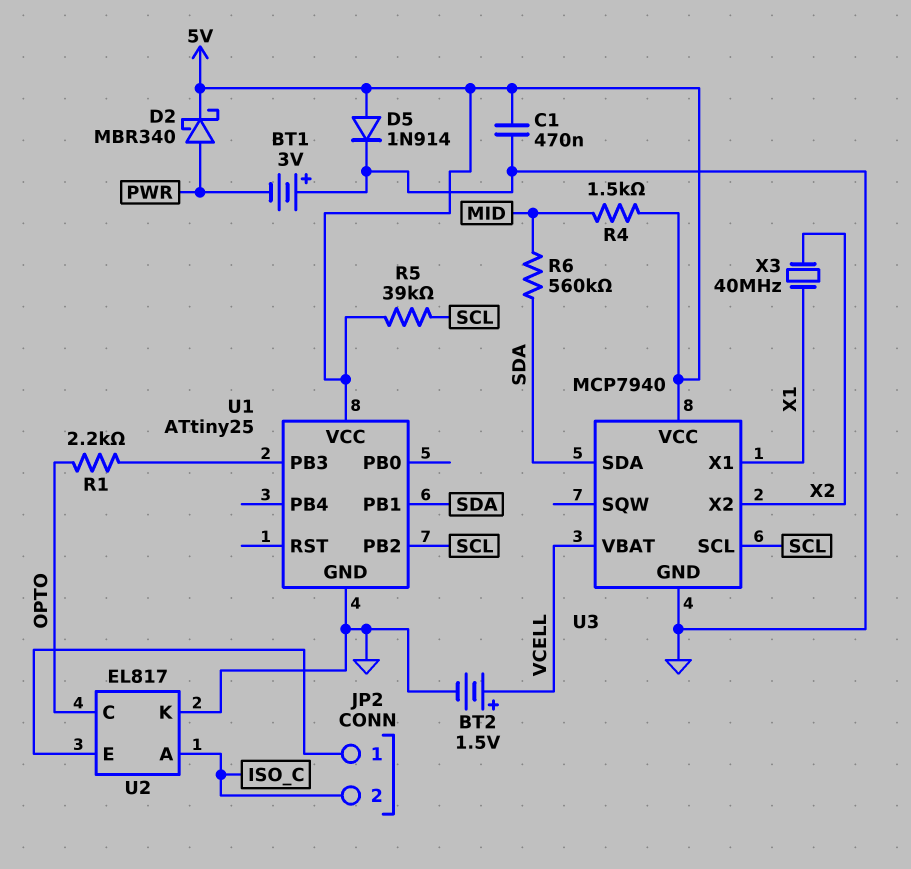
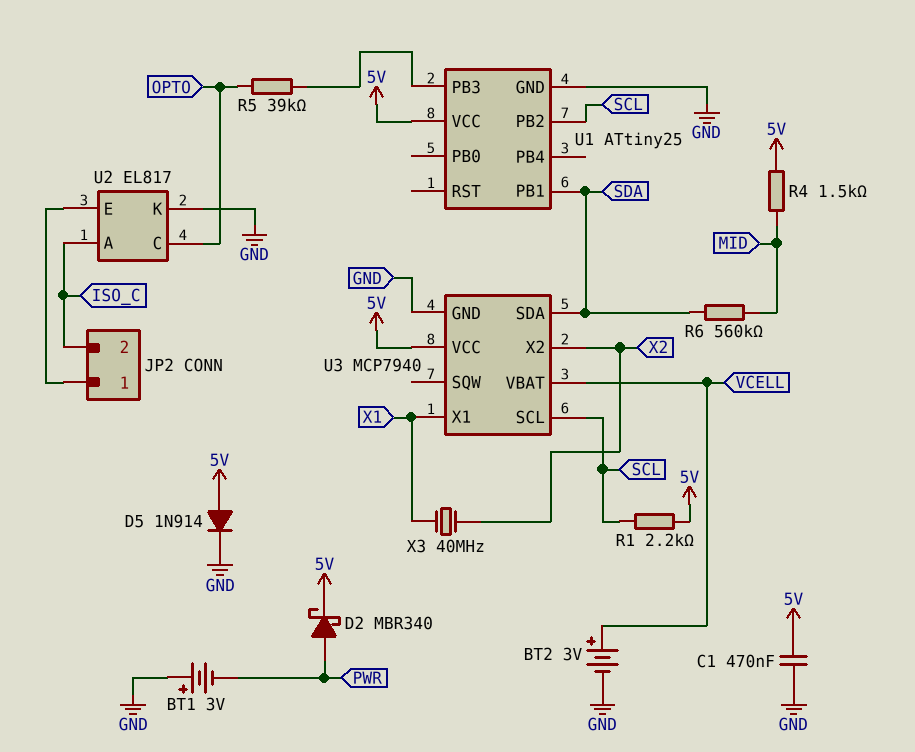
BT2: 1.5V (plus VCELL, minus GND) -> 3V (plus VCELL, minus GND)
R1: 2.2k (OPTO, U1/PB3) -> 2.2k (5V, SCL)
R5: 39k (5V, SCL) -> 39k (OPTO, U1/PB3)

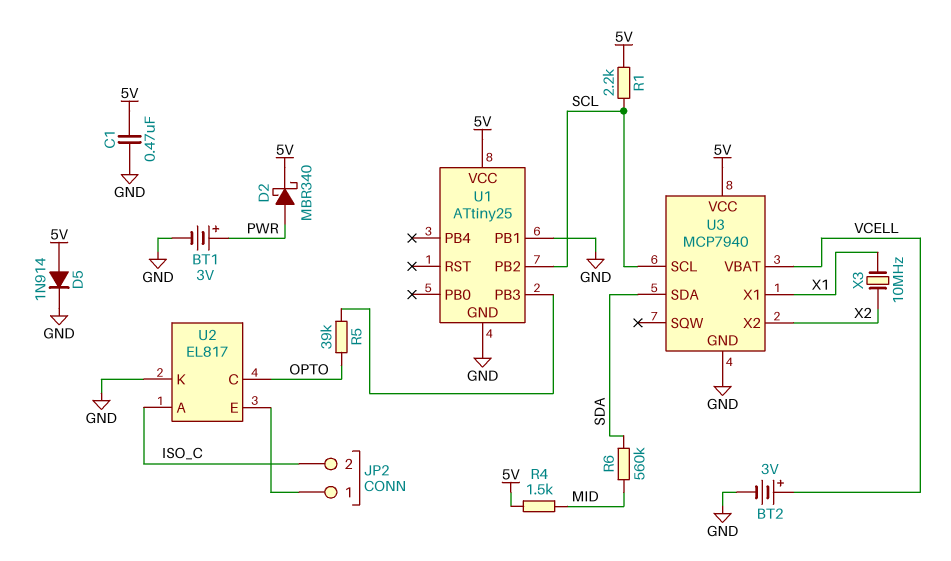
BT1: 3V (plus GND, minus PWR) -> 3V (plus PWR, minus GND)
U1 pin PB1: SDA -> GND
X3: 40MHz (X1, X2) -> 10MHz (X1, X2)

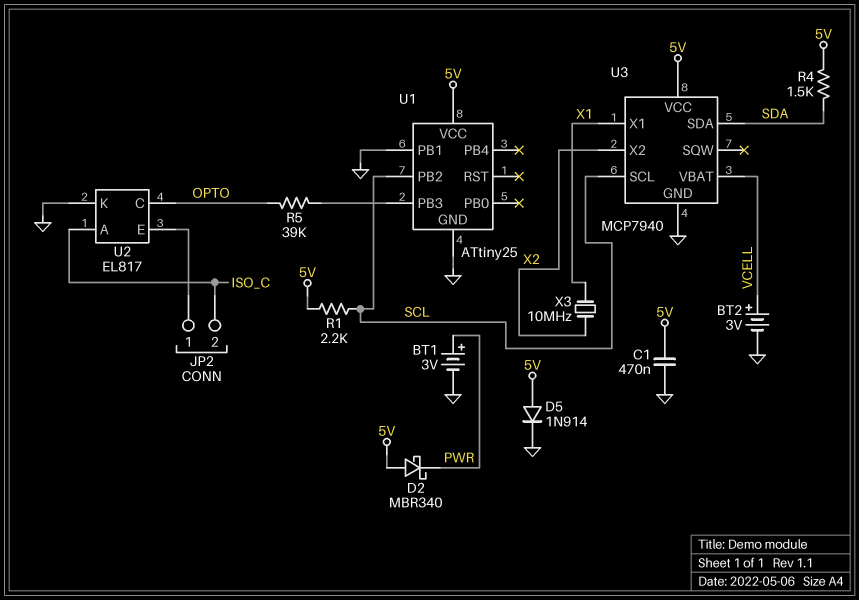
D2: schottky MBR340 (A PWR, K 5V) -> schottky MBR340 (A 5V, K PWR)
R4: 1.5k (5V, MID) -> 1.5k (5V, SDA)
R6: 560k (MID, SDA) -> none

